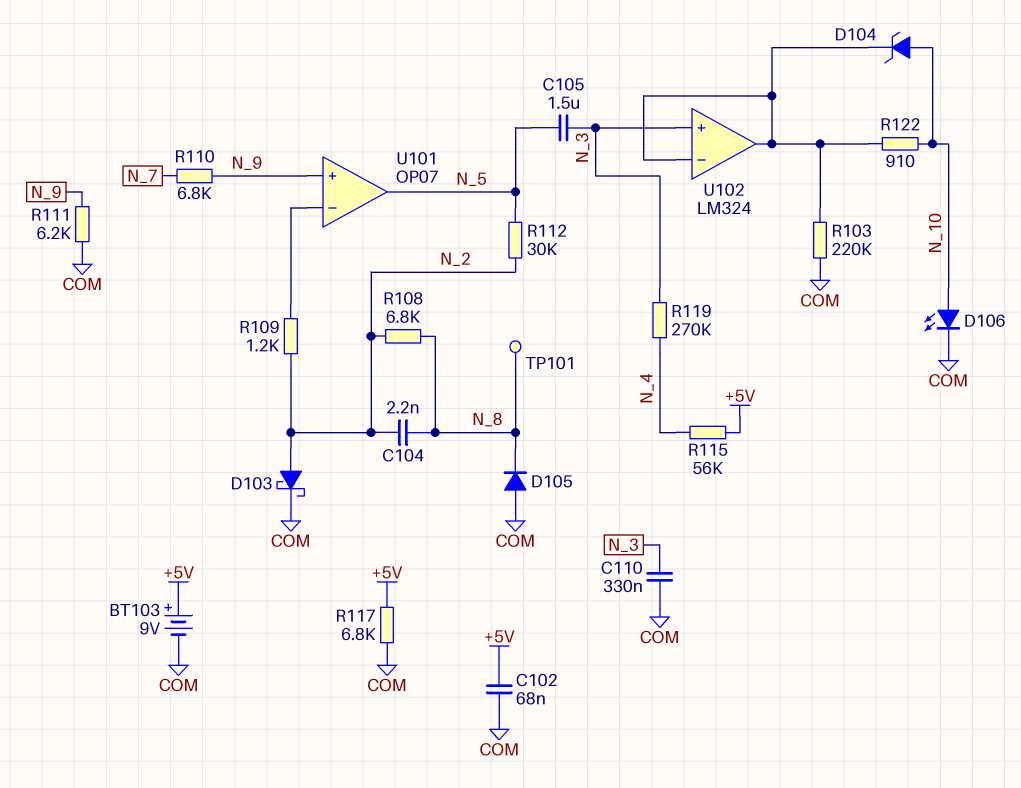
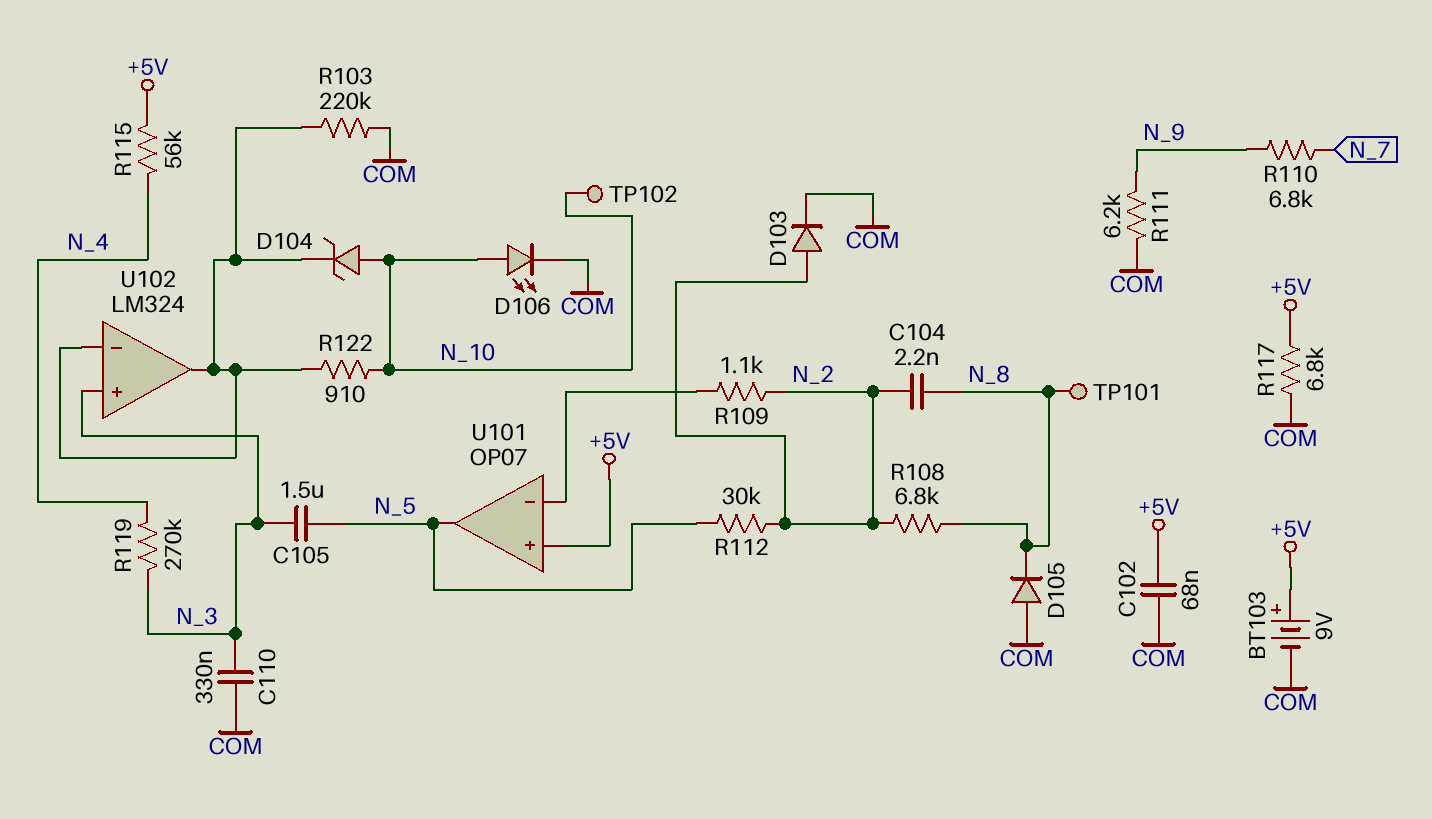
D103: schottky (A N_2, K COM) -> diode (A N_2, K COM)
R109: 1.2k (N_2, U101/in-) -> 1.1k (N_2, U101/in-)
TP102: none -> test point (N_10)
U101 pin in+: N_9 -> +5V

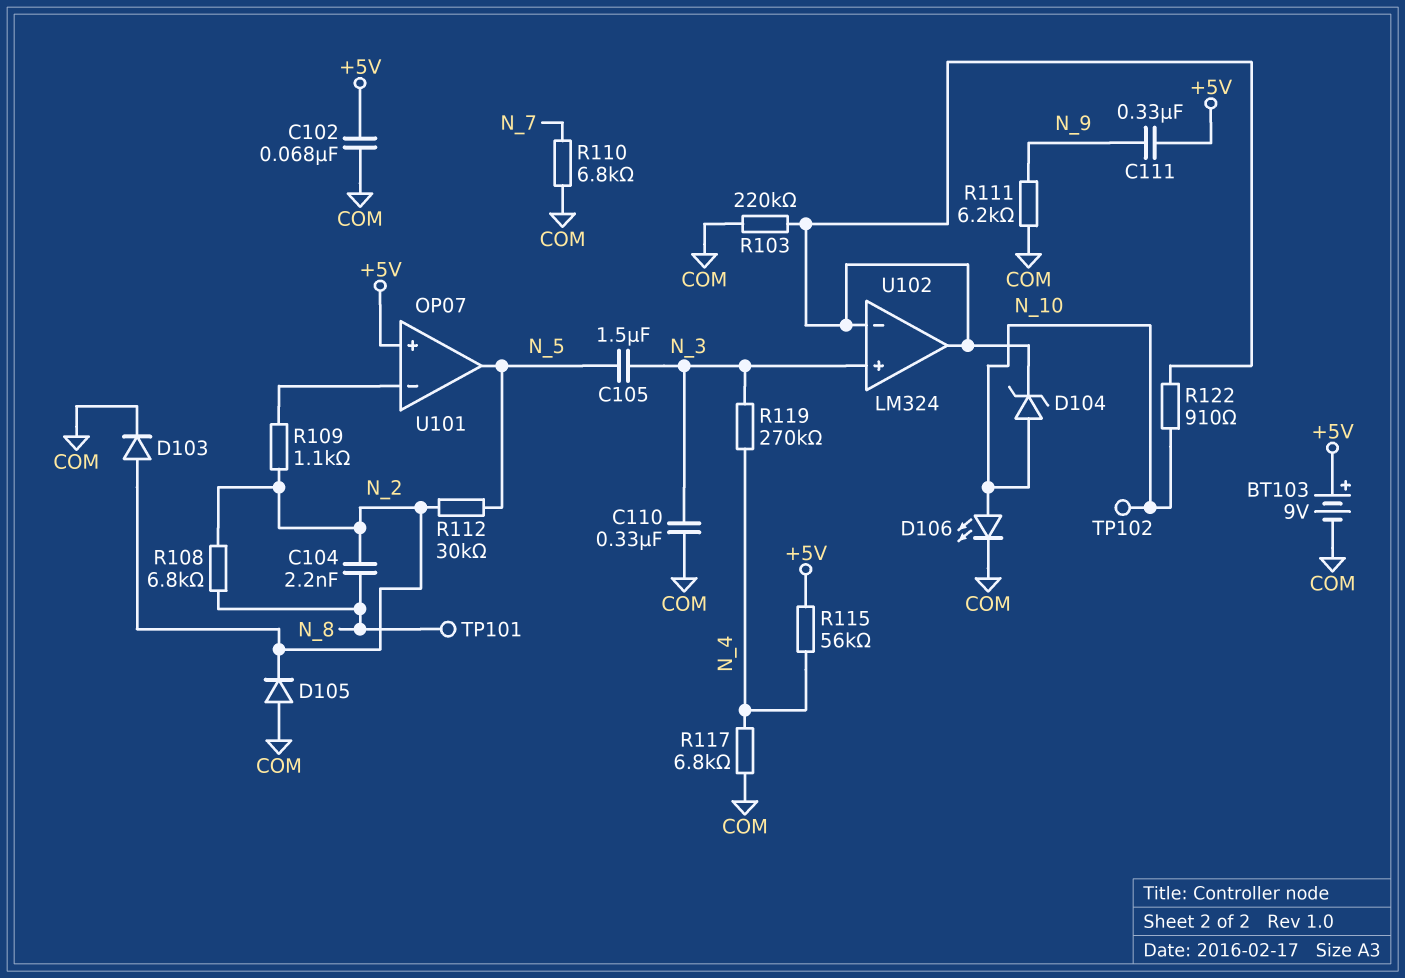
C111: none -> 330nF (+5V, N_9)
D105: diode (A COM, K N_8) -> diode (A COM, K N_2)
R110: 6.8k (N_7, N_9) -> 6.8k (COM, N_7)
R117: 6.8k (+5V, COM) -> 6.8k (COM, N_4)

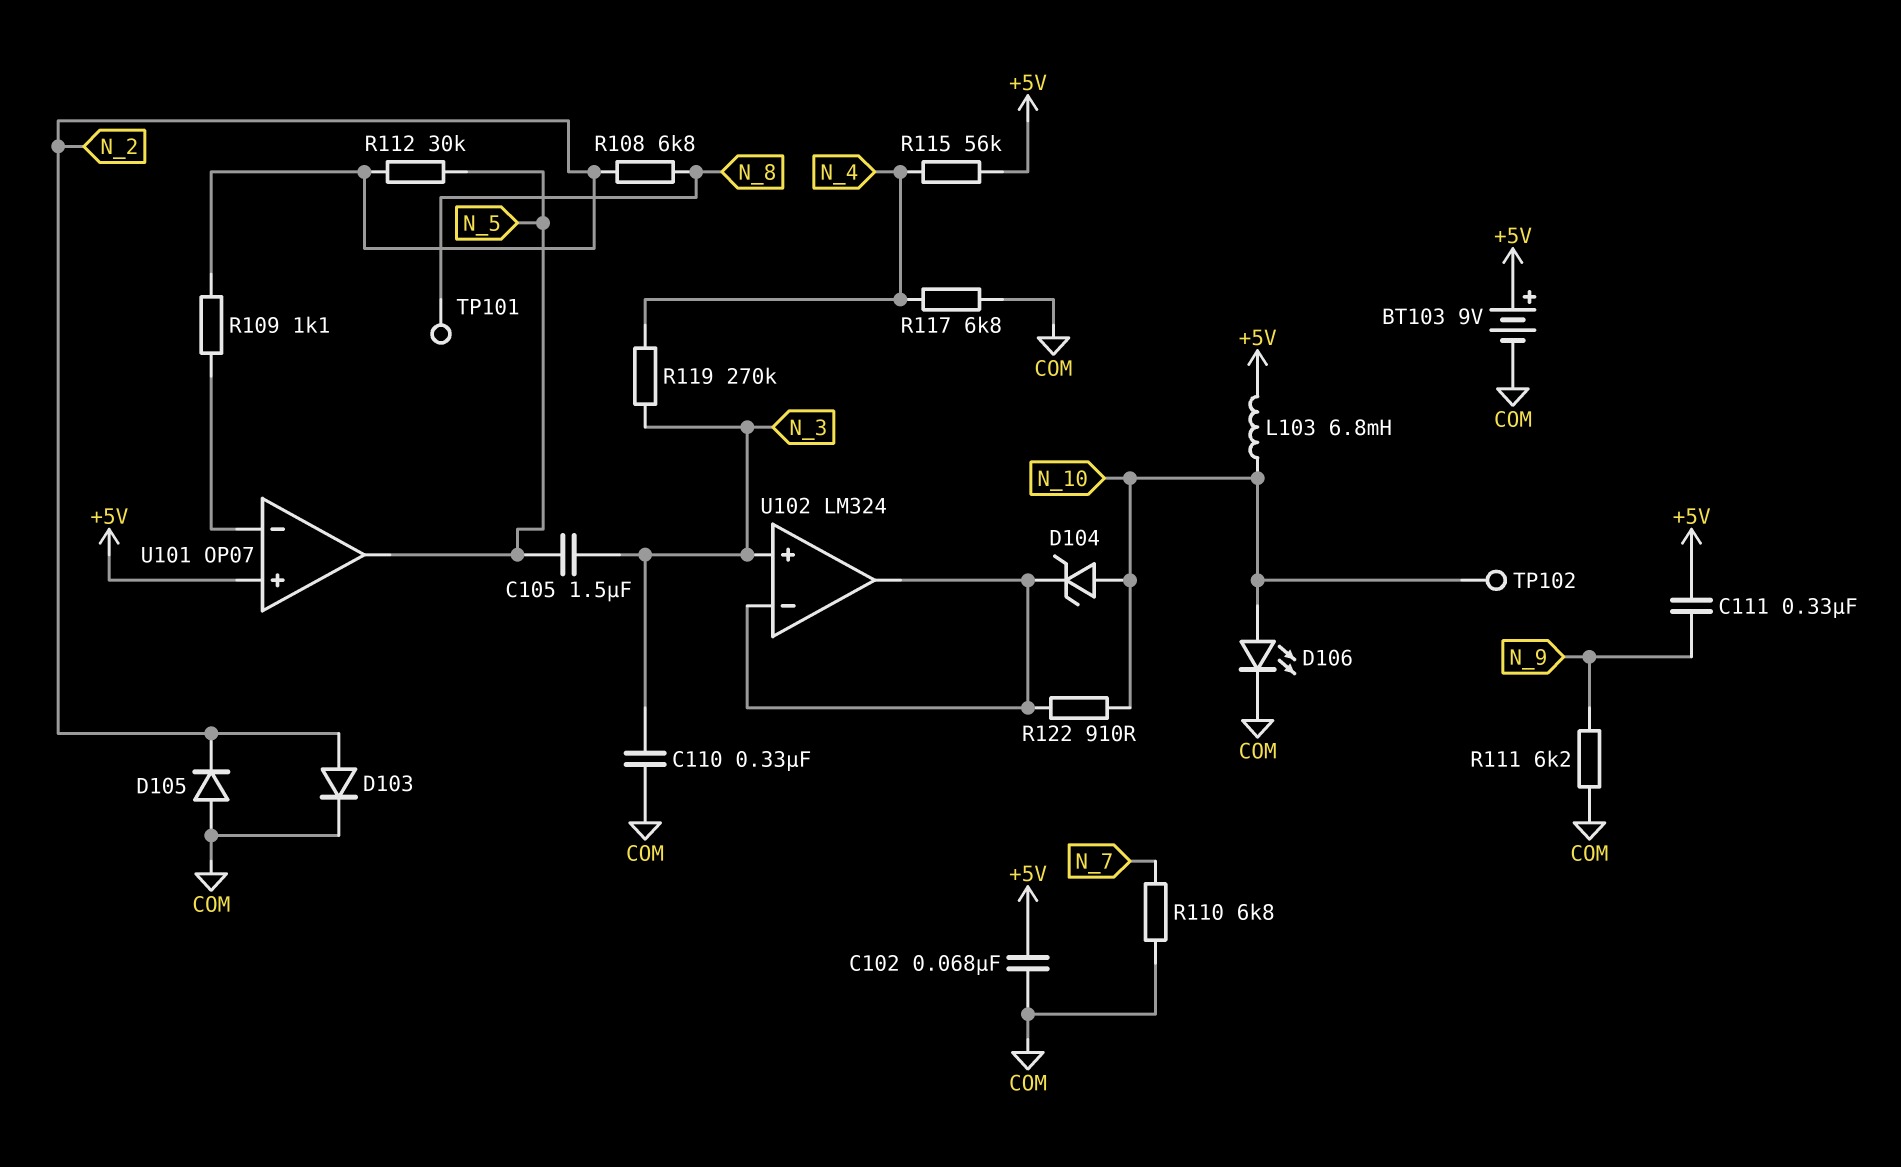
C104: 2.2nF (N_2, N_8) -> none
L103: none -> 6.8mH (+5V, N_10)
R103: 220k (COM, U102/in-) -> none

